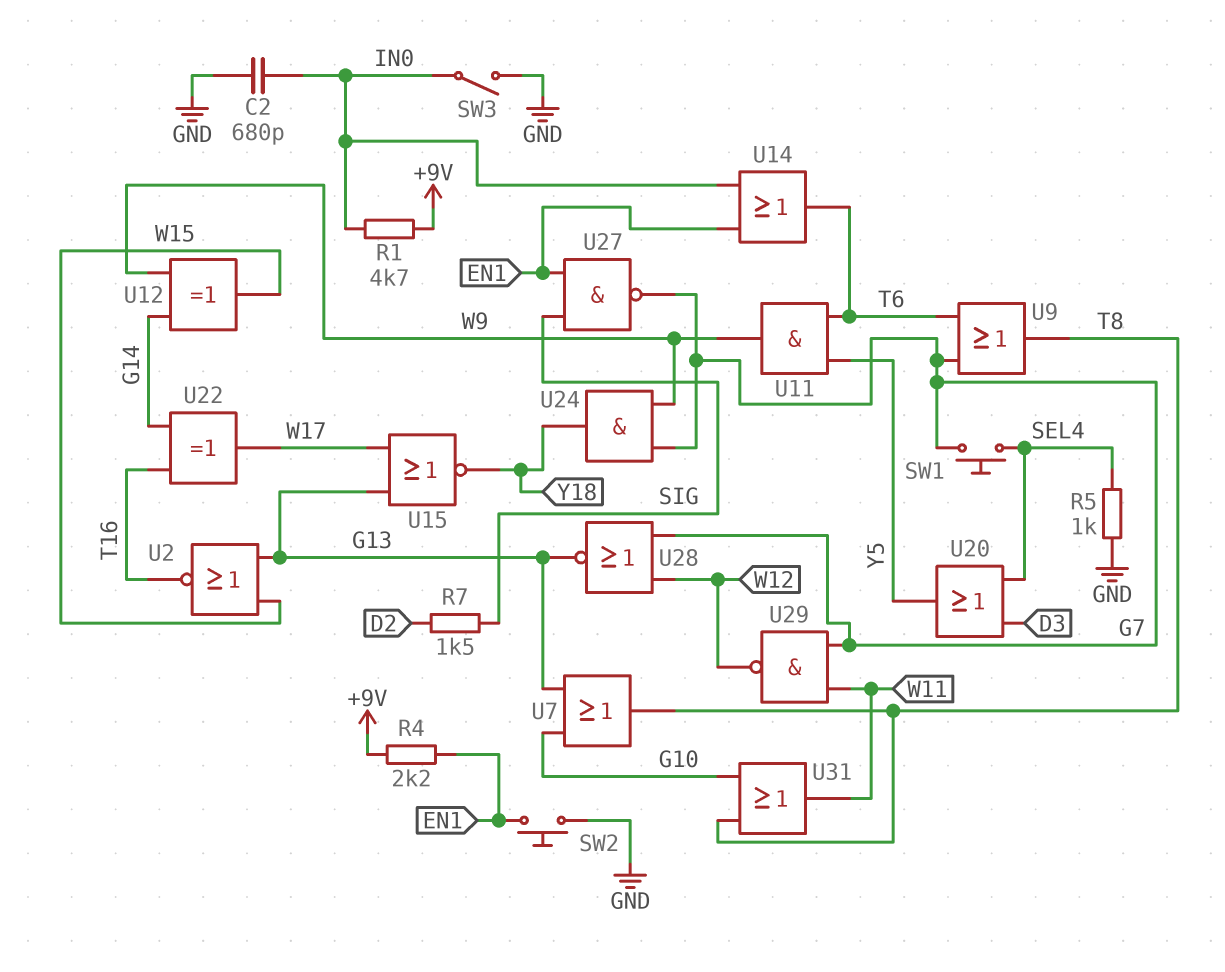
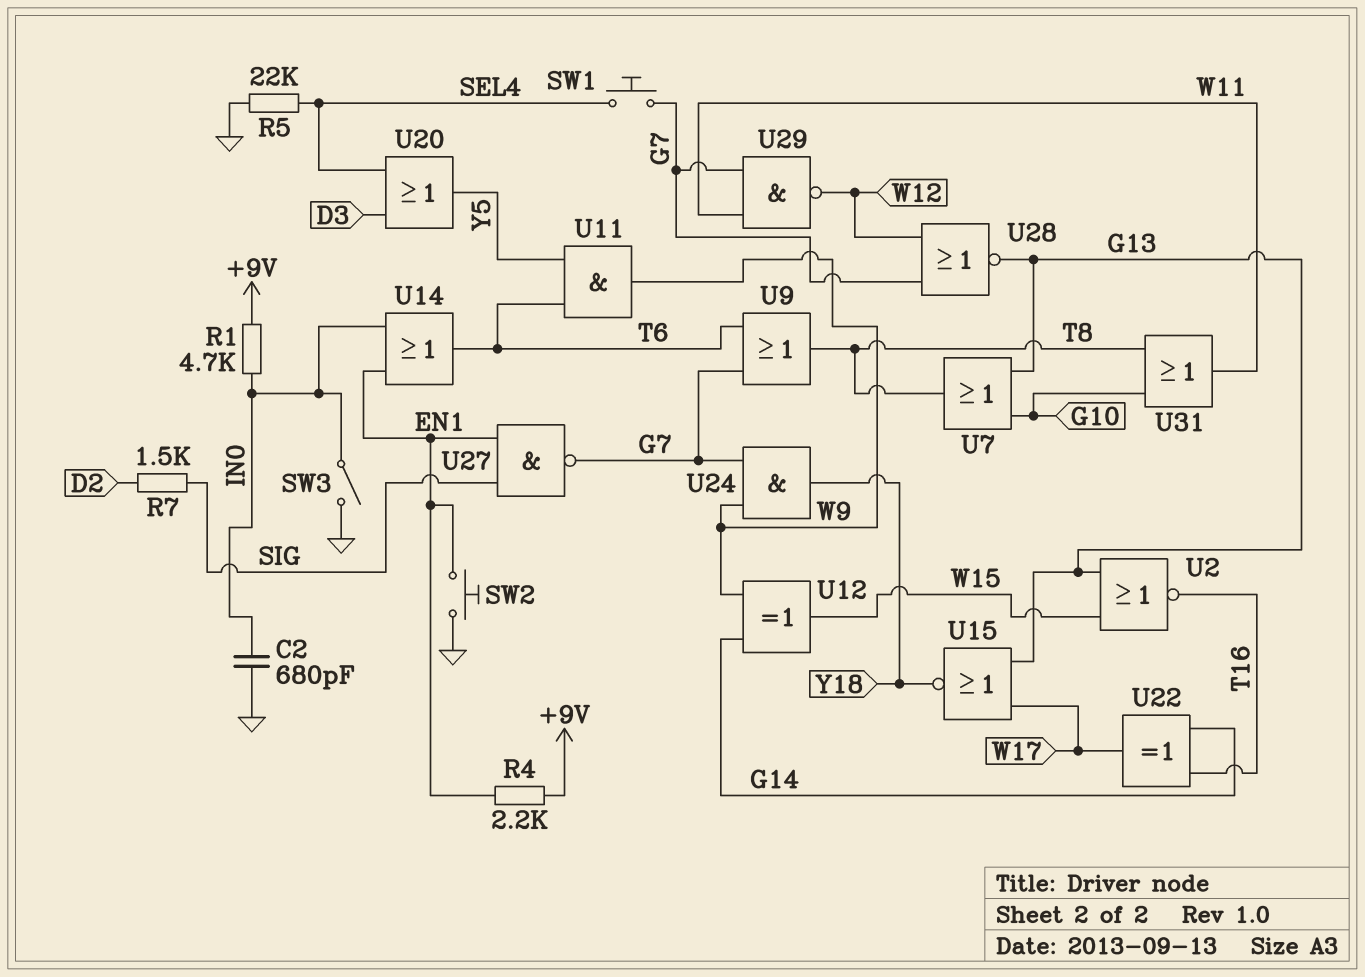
R5: 1k (GND, SEL4) -> 22k (GND, SEL4)

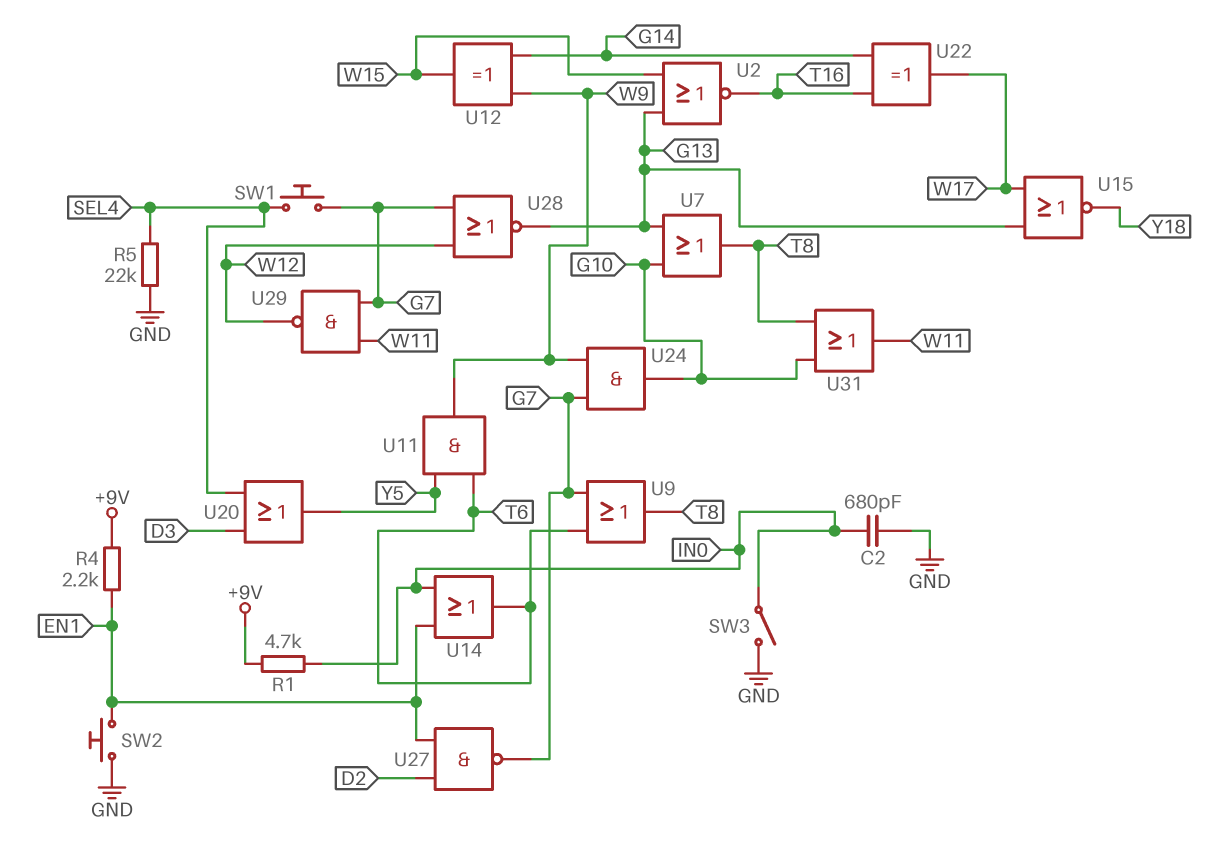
R7: 1.5k (D2, SIG) -> none
U24: AND (in G7, in W9, out Y18) -> AND (in G7, in W9, out G10)
U27: NAND (in EN1, in SIG, out G7) -> NAND (in D2, in EN1, out G7)

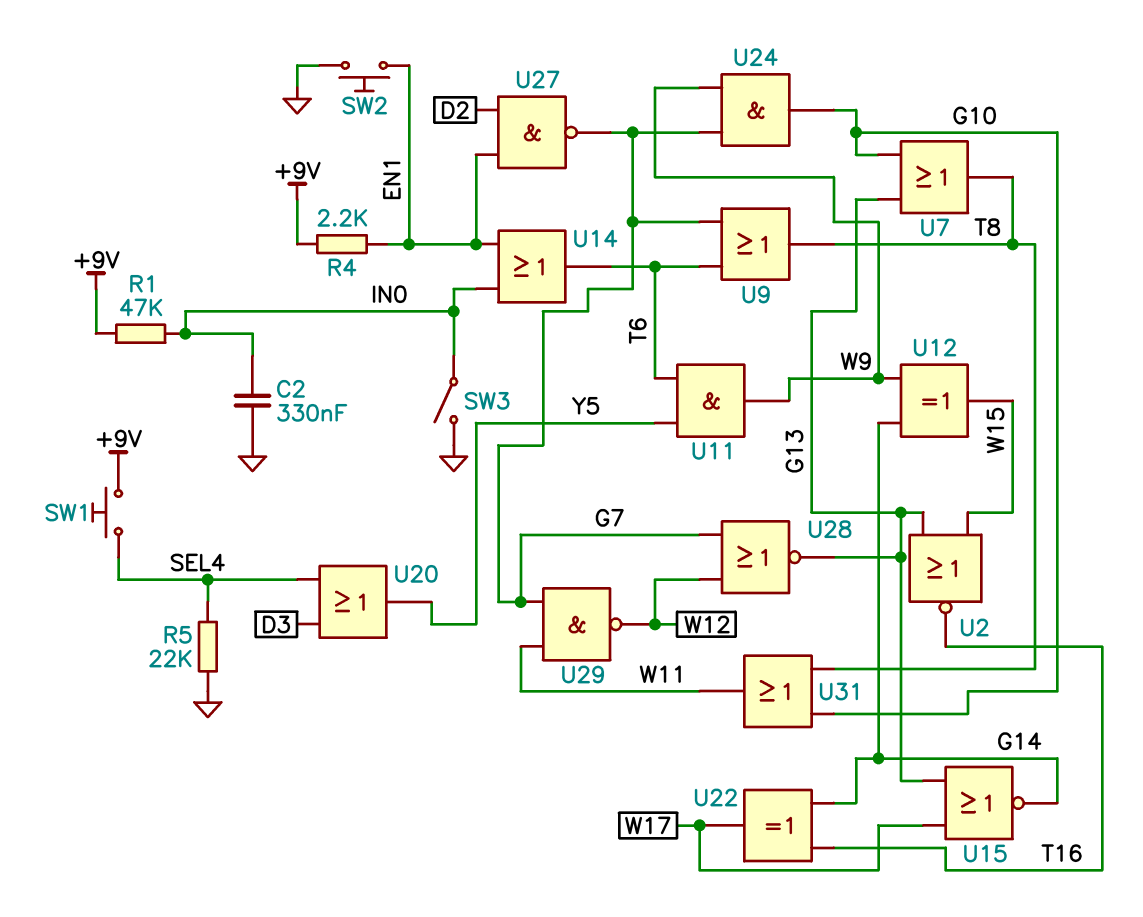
C2: 680pF (GND, IN0) -> 330nF (GND, IN0)
R1: 4.7k (+9V, IN0) -> 47k (+9V, IN0)
SW1: button (G7, SEL4) -> button (+9V, SEL4)
U15: NOR (in G13, in W17, out Y18) -> NOR (in G13, in W17, out G14)

